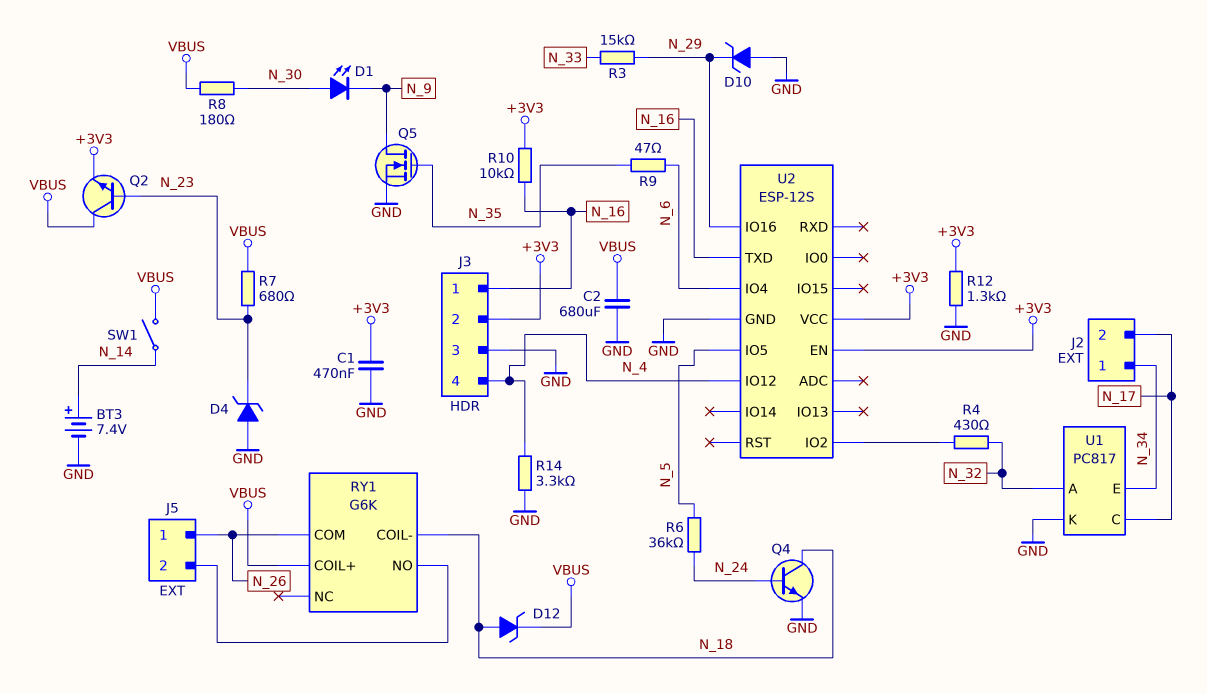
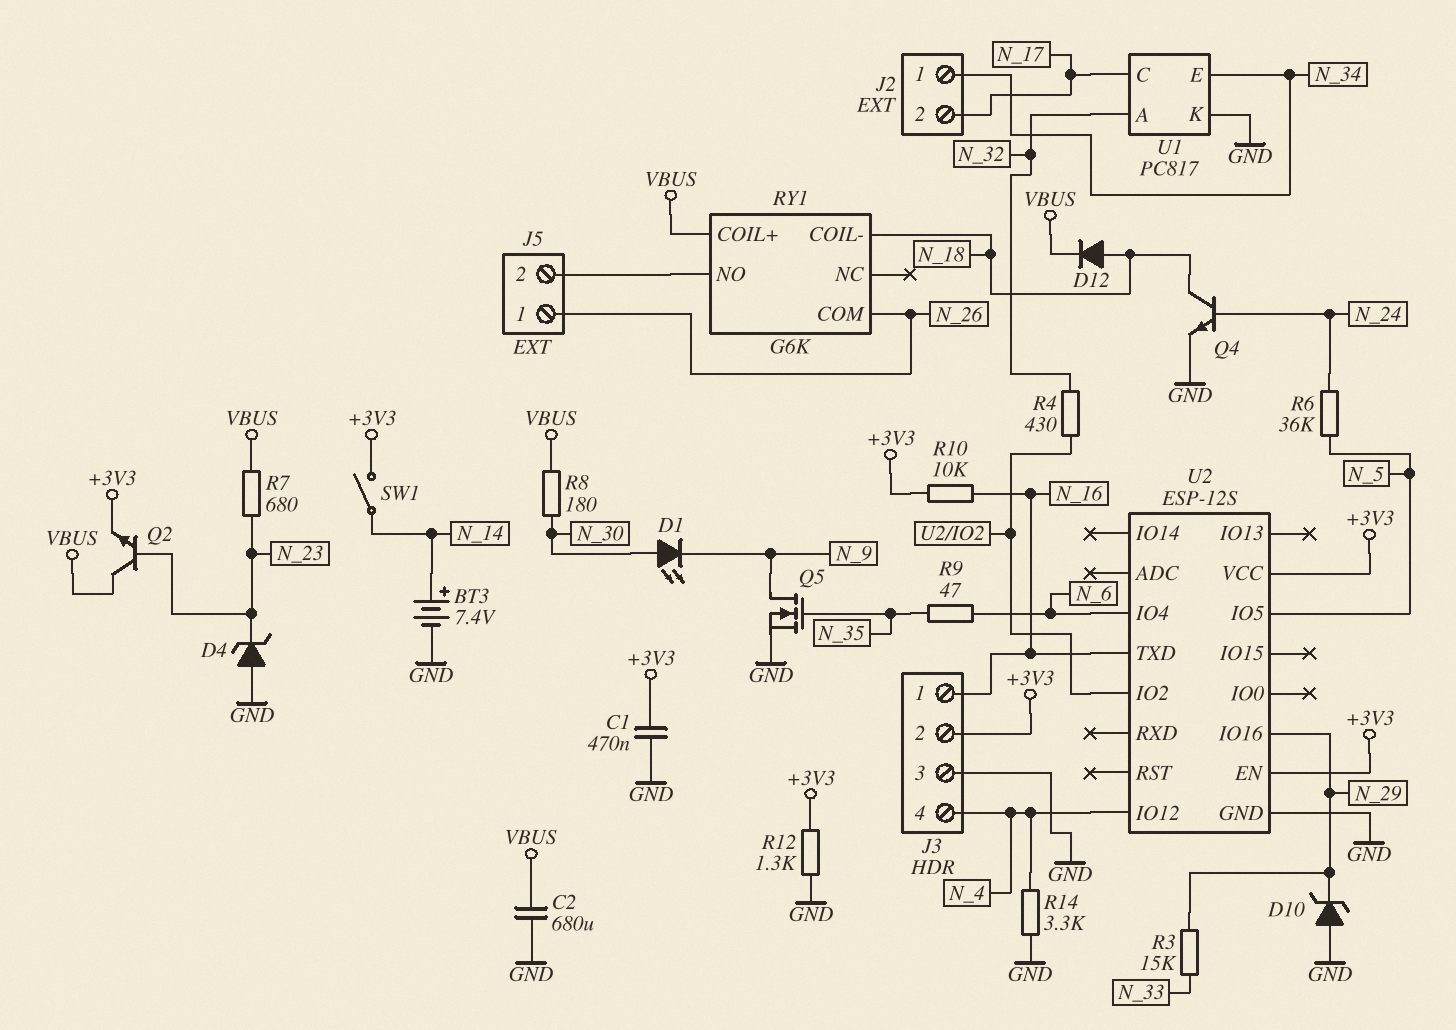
D12: zener (A N_18, K VBUS) -> diode (A N_18, K VBUS)
SW1: switch (N_14, VBUS) -> switch (+3V3, N_14)

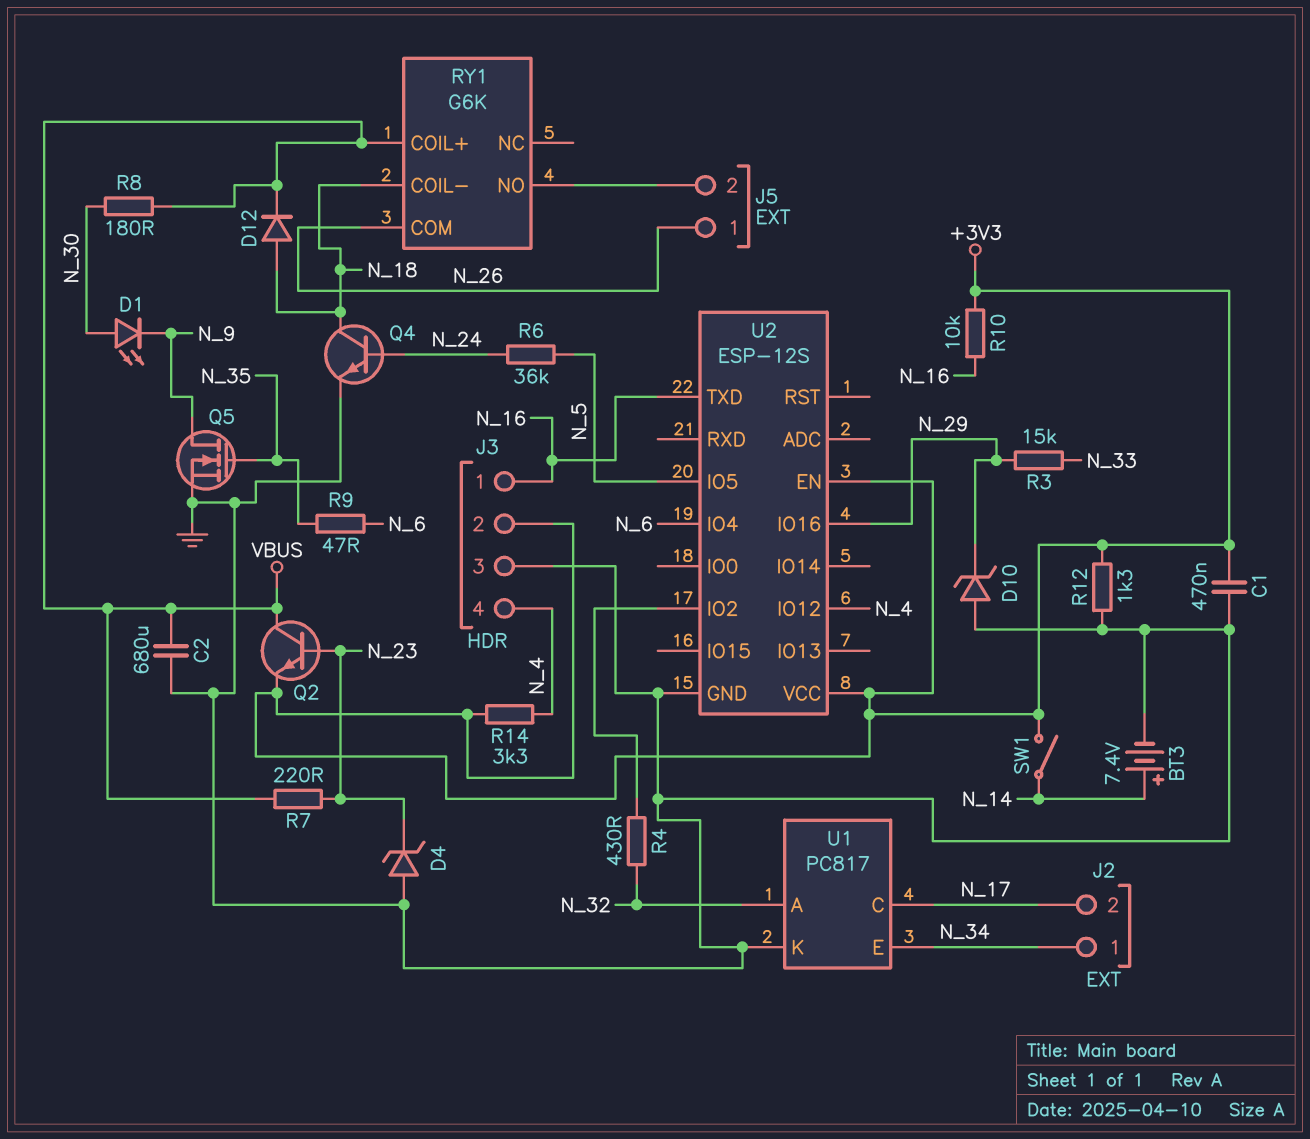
R7: 680 (N_23, VBUS) -> 220 (N_23, VBUS)
R14: 3.3k (GND, N_4) -> 3.3k (+3V3, N_4)

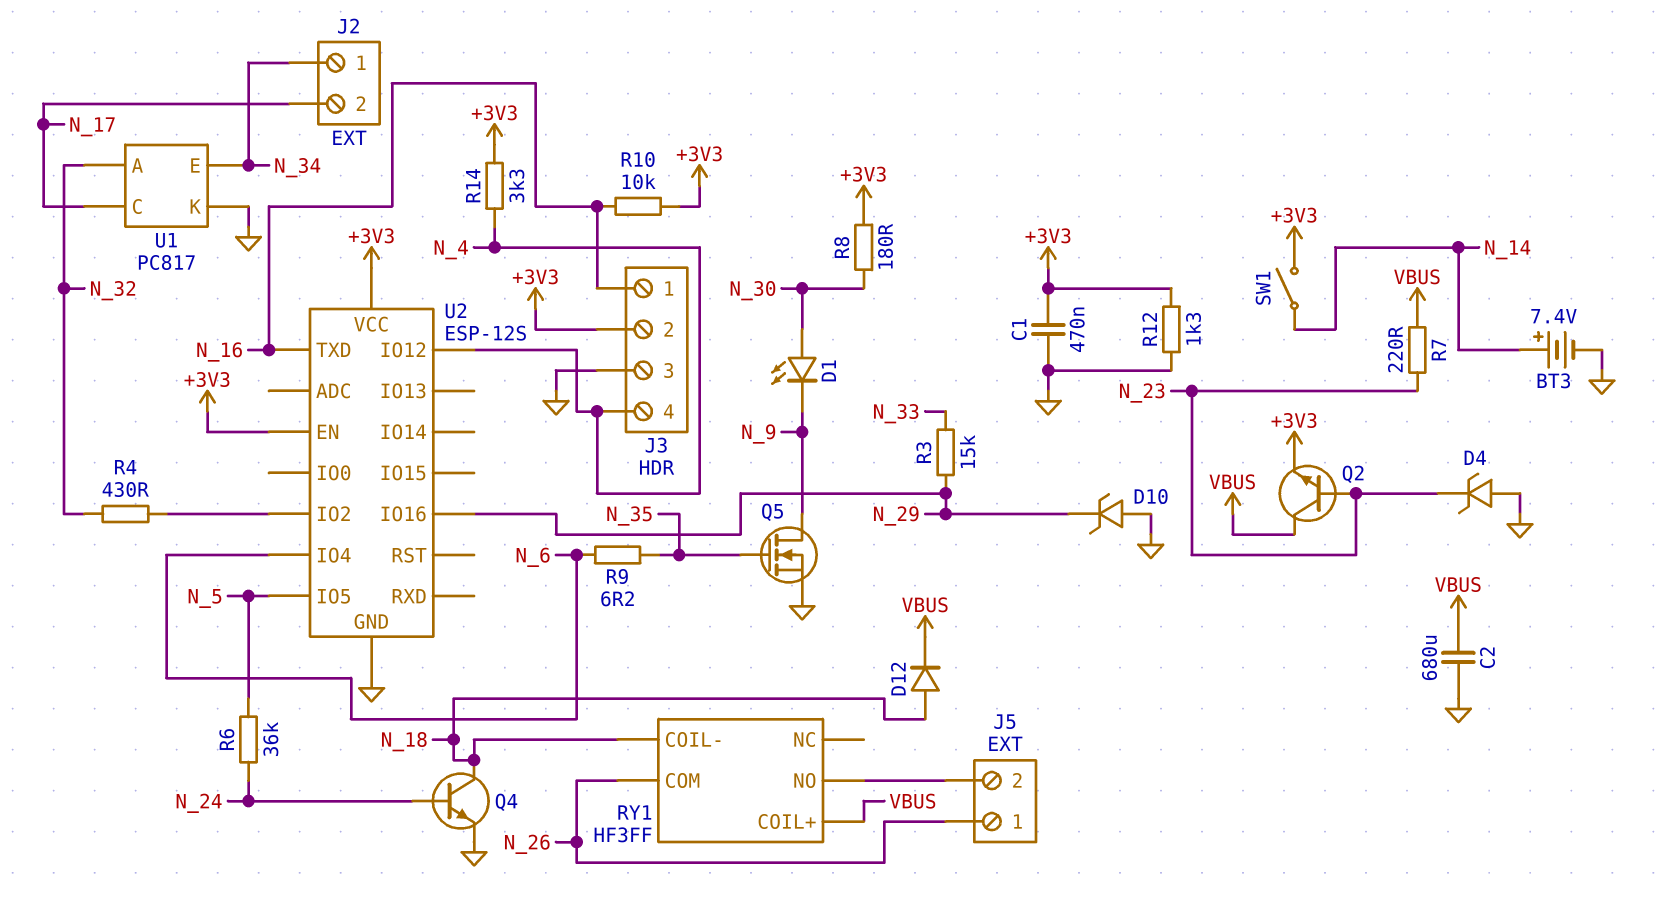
R8: 180 (N_30, VBUS) -> 180 (+3V3, N_30)
R9: 47 (N_6, N_35) -> 6.2 (N_6, N_35)
RY1: G6K -> HF3FF

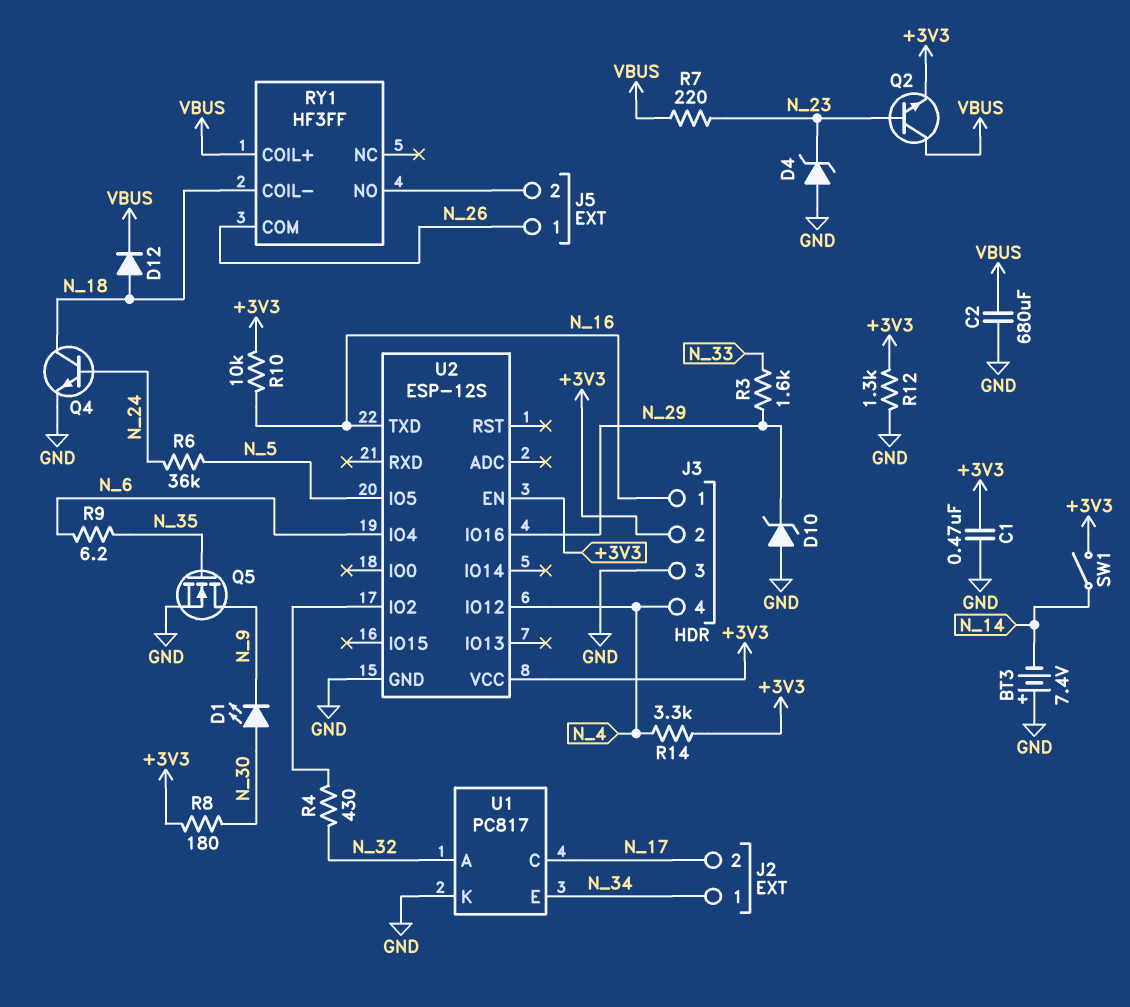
BT3: 7.4V (plus N_14, minus GND) -> 7.4V (plus GND, minus N_14)
R3: 15k (N_29, N_33) -> 1.6k (N_29, N_33)

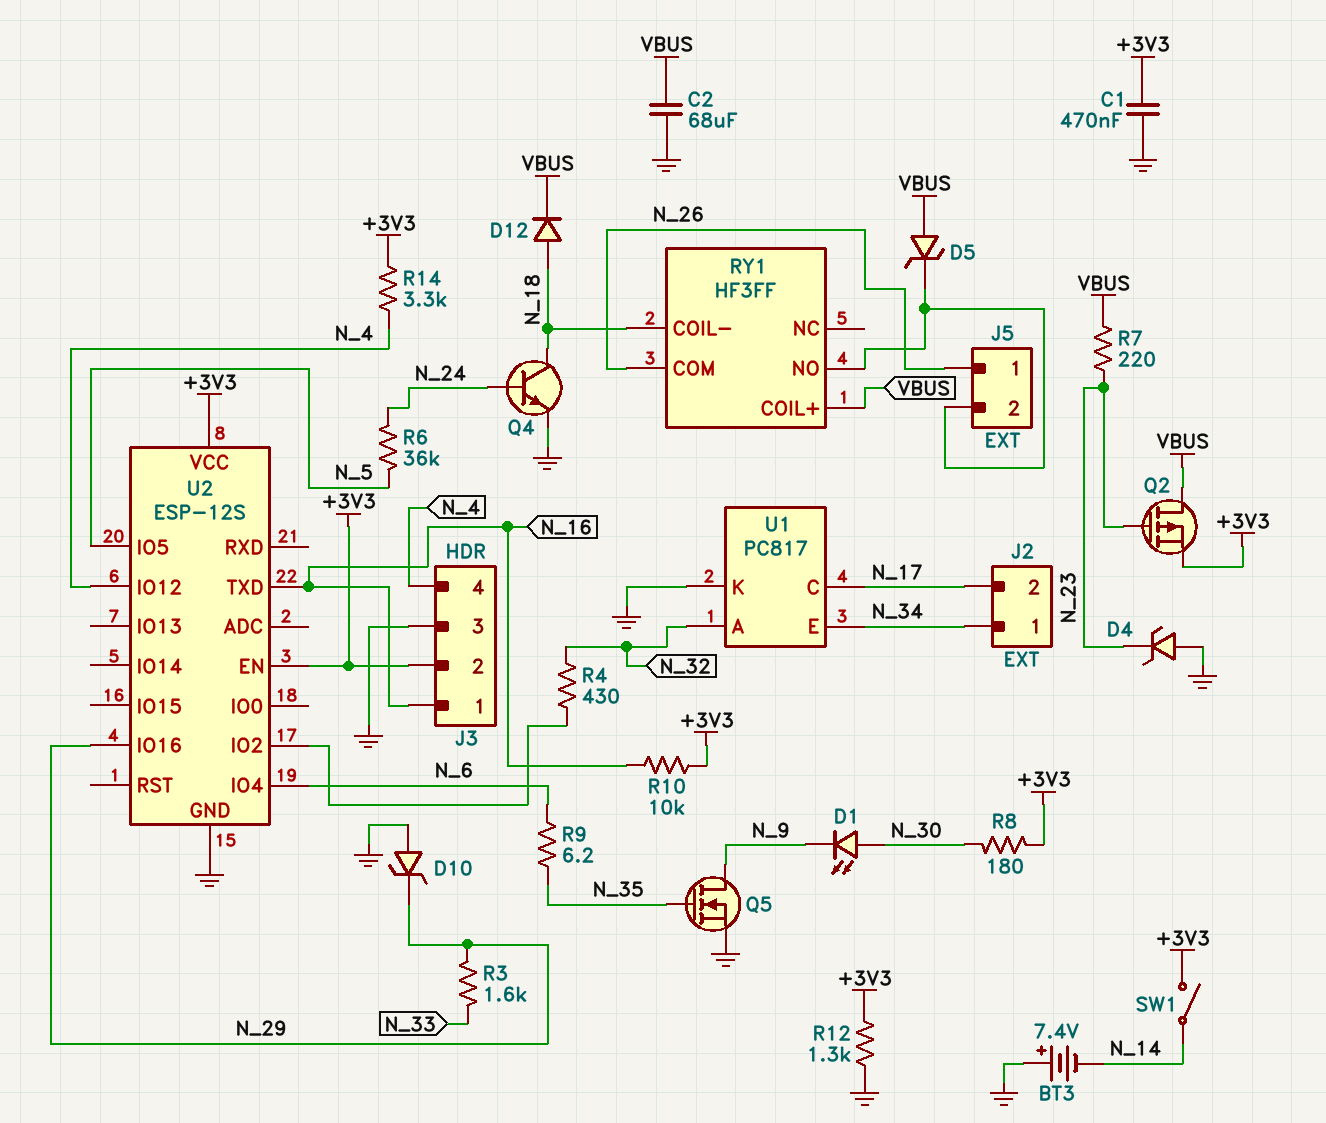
C2: 680uF (GND, VBUS) -> 68uF (GND, VBUS)
D5: none -> zener (A VBUS, K J5/2)
Q2: NPN (B N_23, C VBUS, E +3V3) -> PMOS (G N_23, D VBUS, S +3V3)

